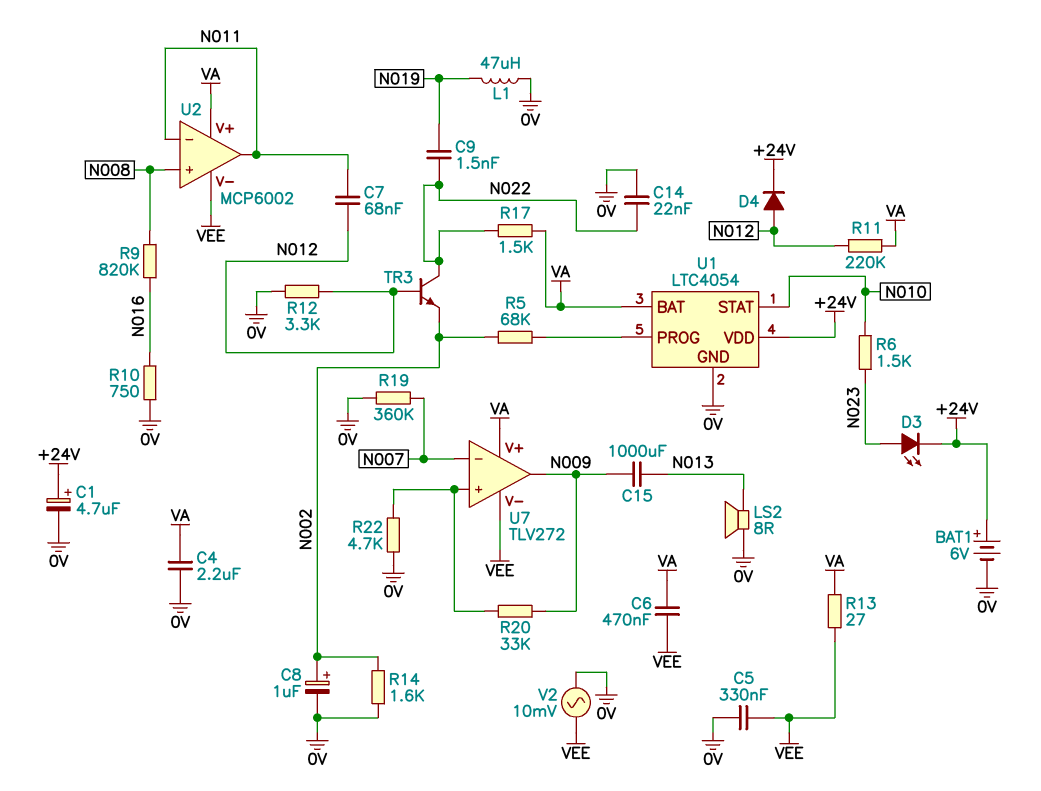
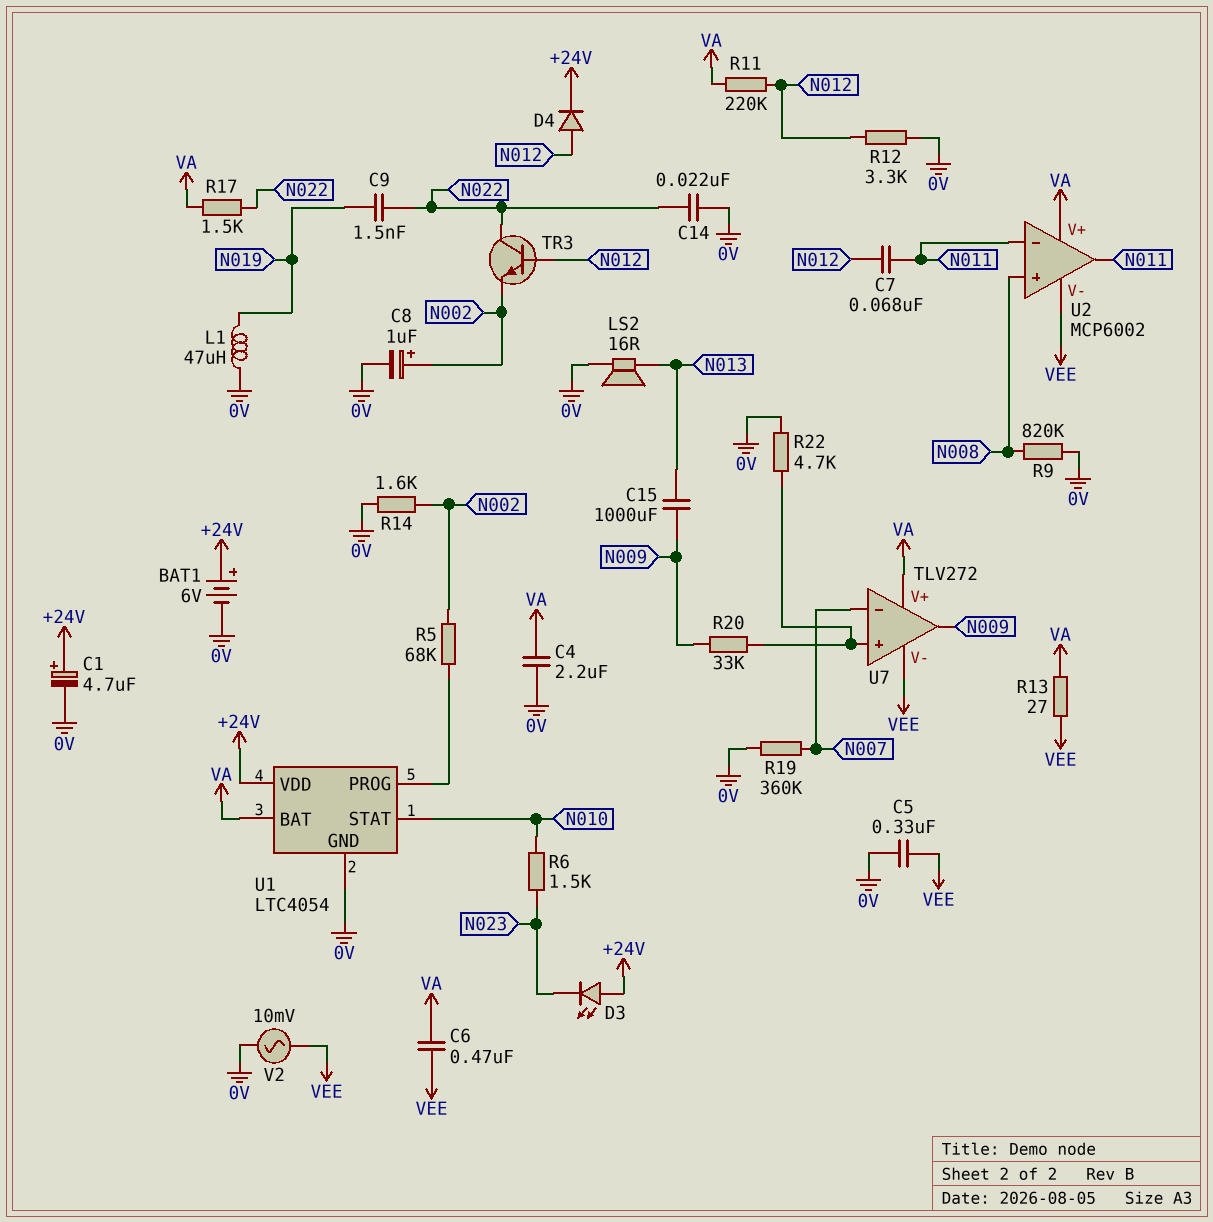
D3: LED (A N023, K +24V) -> LED (A +24V, K N023)
LS2: speaker 8R (0V, N013) -> speaker 16R (0V, N013)
R9: 820k (N008, N016) -> 820k (0V, N008)
R10: 750 (0V, N016) -> none

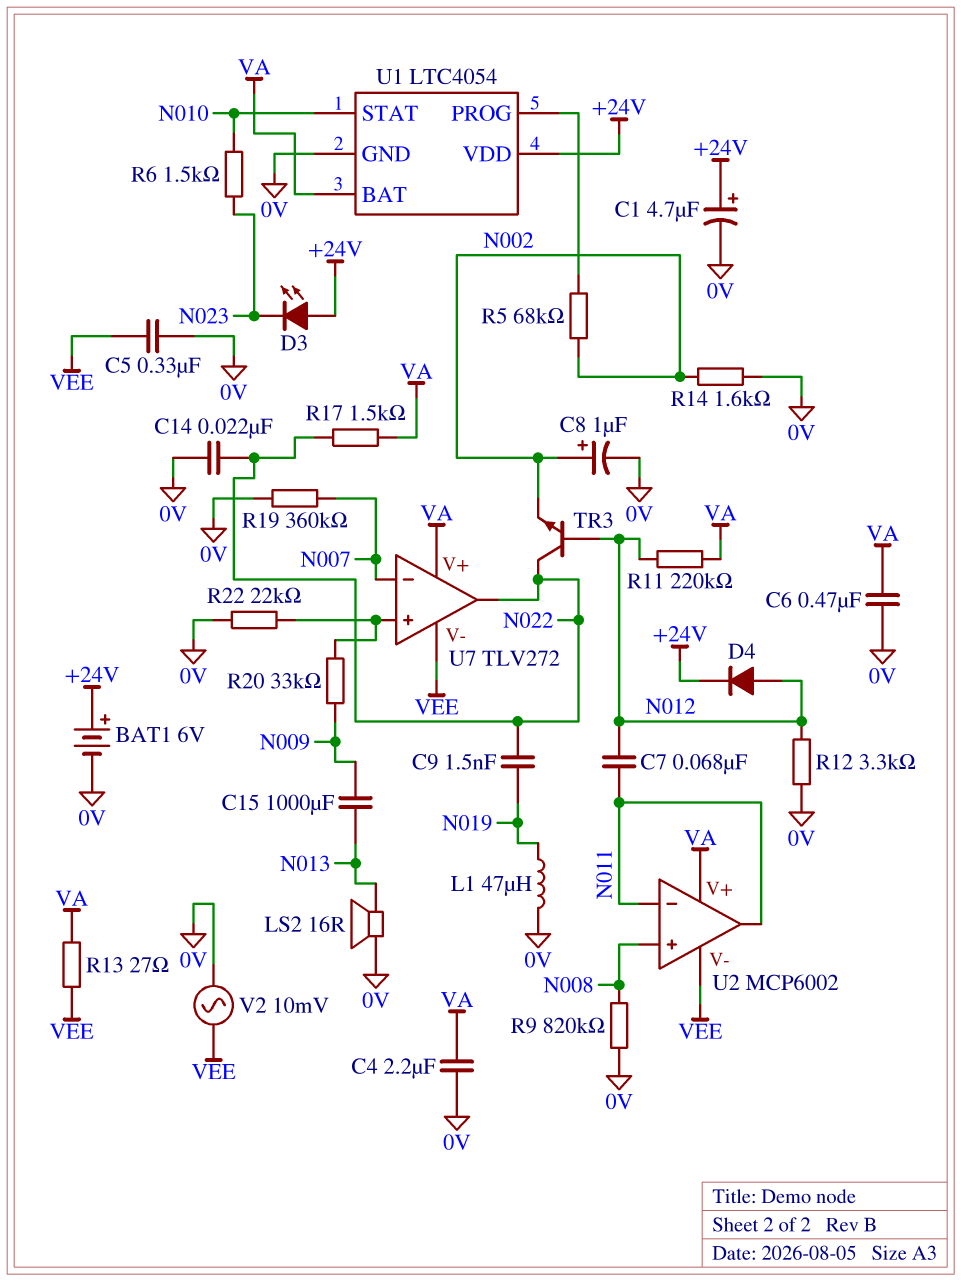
C6: 470nF (VA, VEE) -> 470nF (0V, VA)
R22: 4.7k (0V, U7/in+) -> 22k (0V, U7/in+)
U7 pin out: N009 -> N022

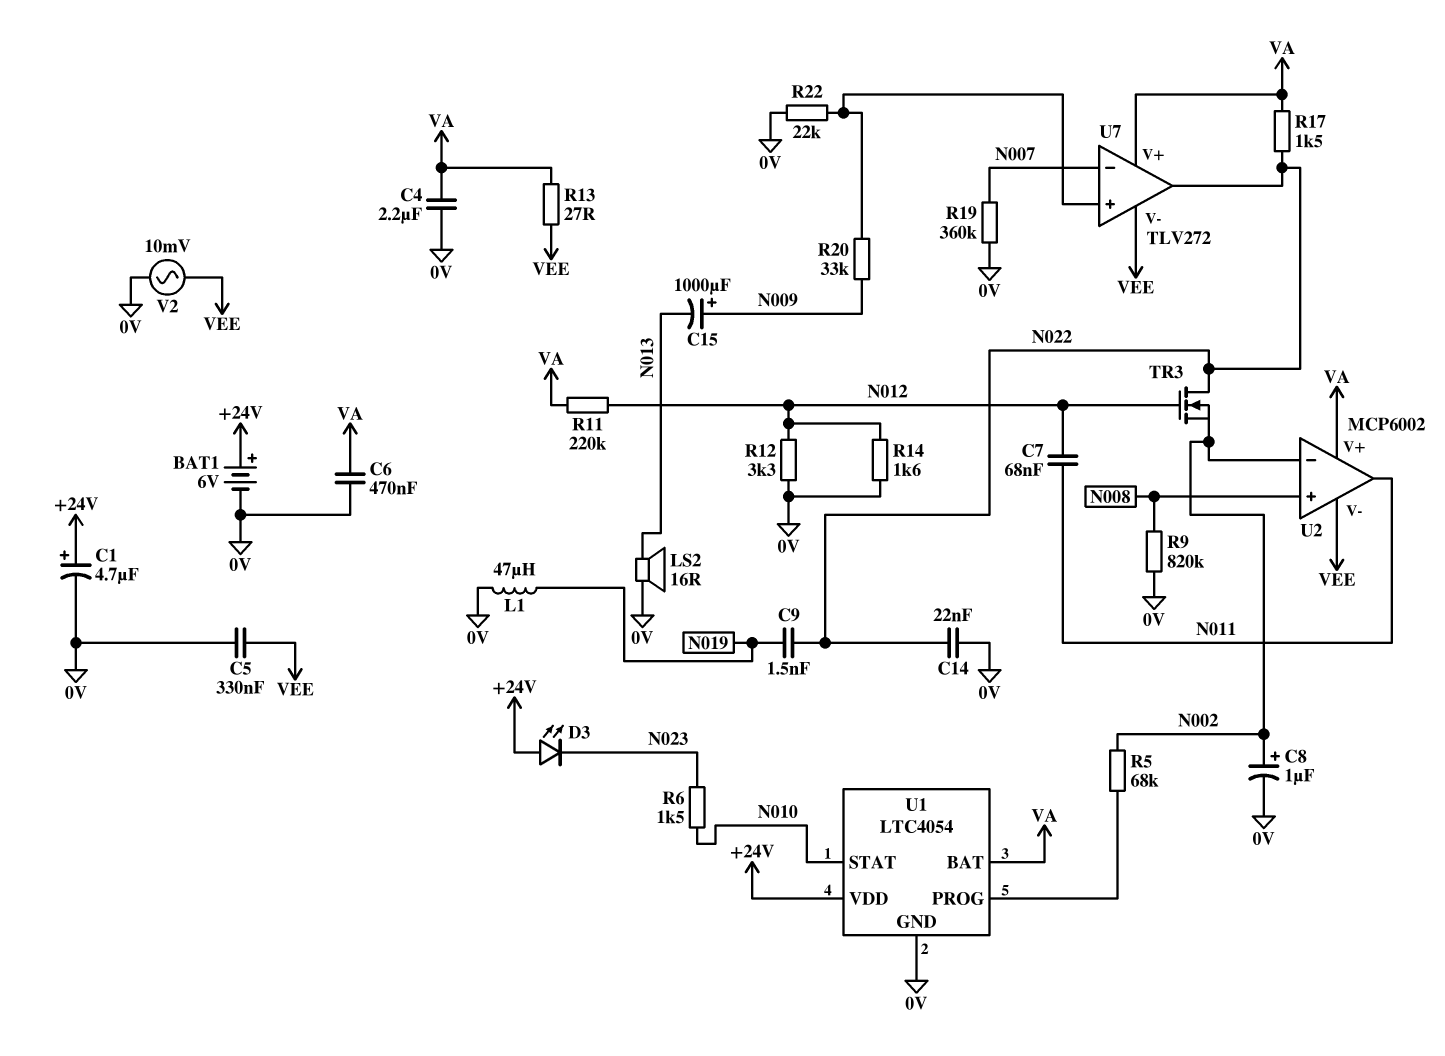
C15: 1000uF (N009, N013) -> 1000uF (plus N009, minus N013)
D4: diode (A N012, K +24V) -> none
R14: 1.6k (0V, N002) -> 1.6k (0V, N012)
TR3: NPN (B N012, C N022, E N002) -> NMOS (G N012, D N022, S N002)
U2 pin in-: N011 -> N002

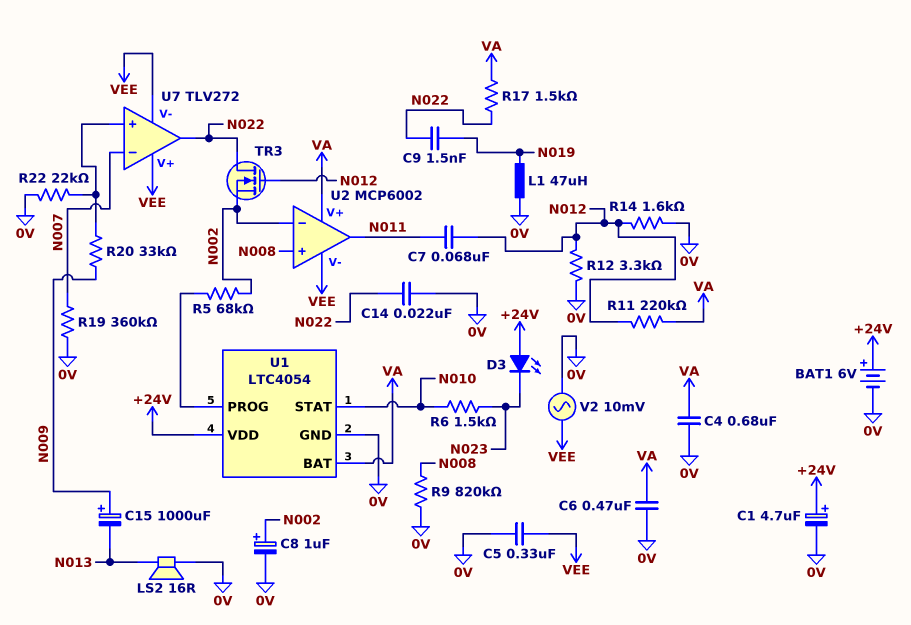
C4: 2.2uF (0V, VA) -> 680nF (0V, VA)
R13: 27 (VA, VEE) -> none
U7 pin V+: VA -> VEE

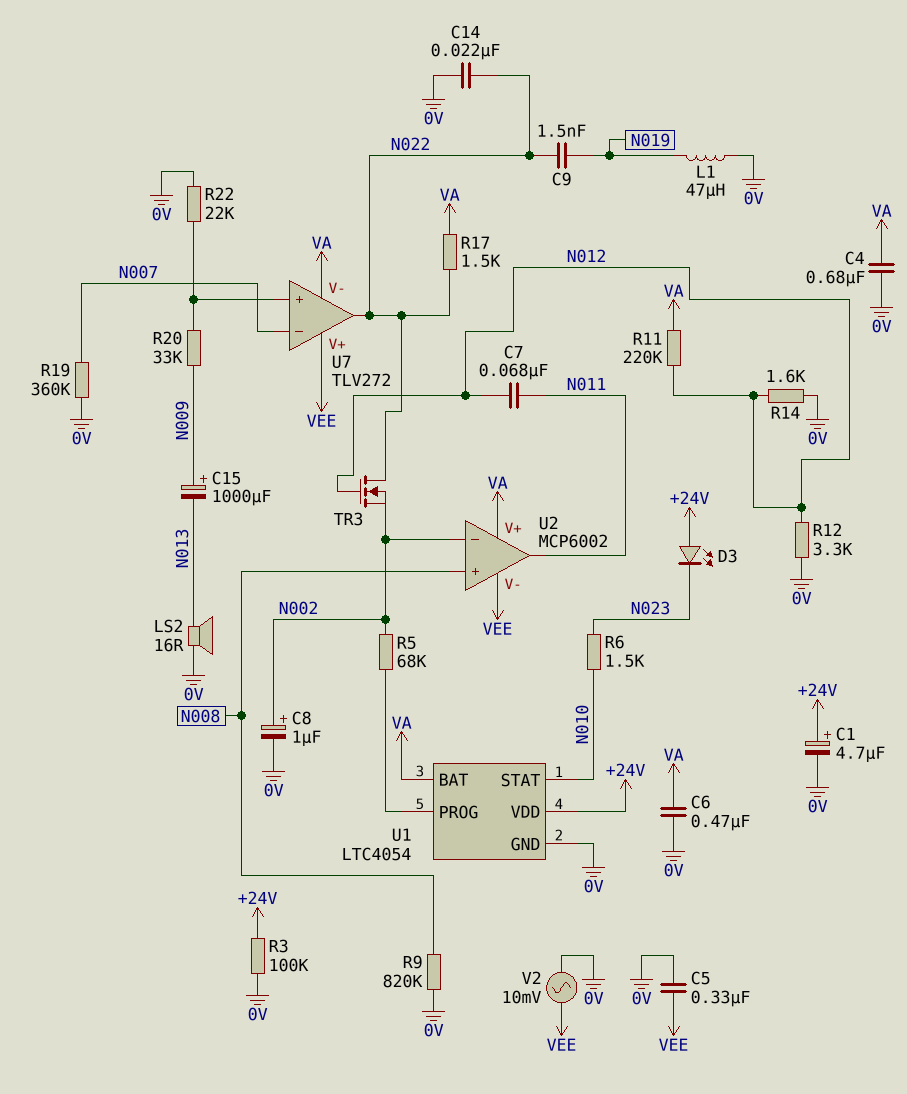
BAT1: 6V (plus +24V, minus 0V) -> none
R3: none -> 100k (+24V, 0V)
U7 pin V-: VEE -> VA

